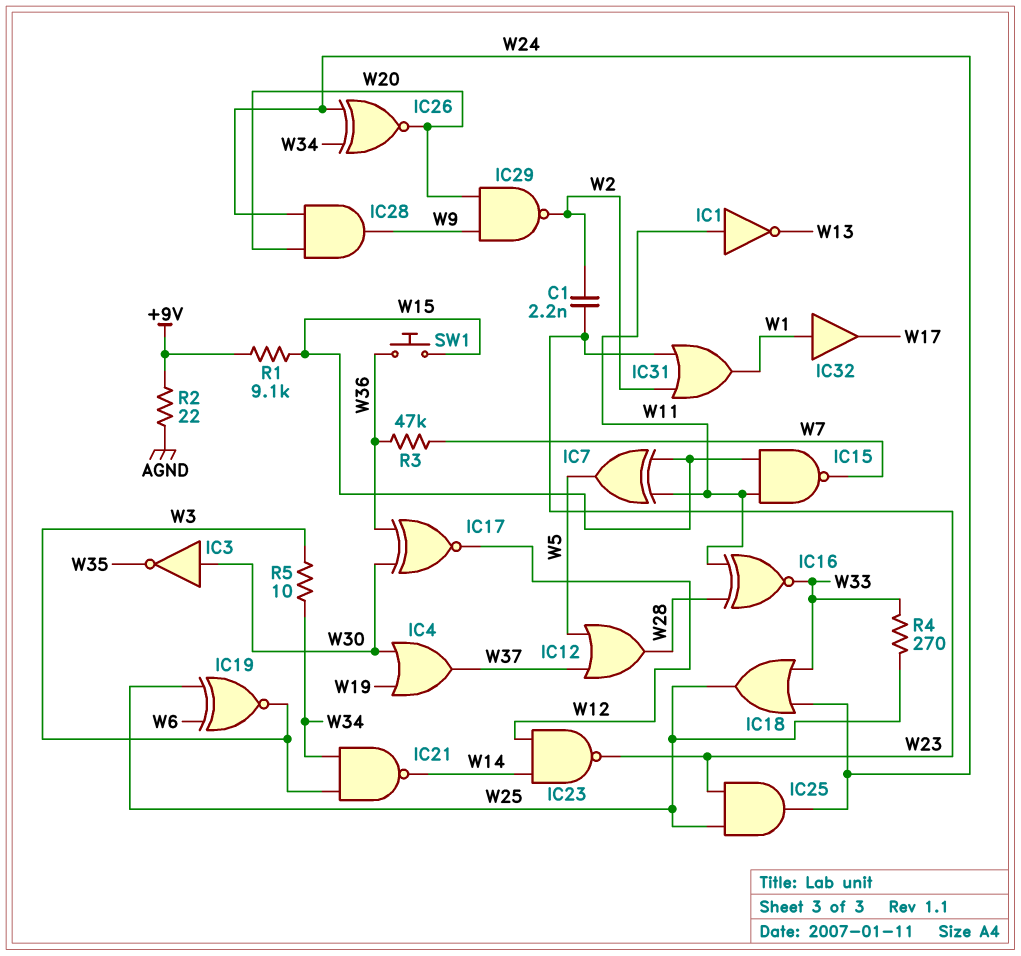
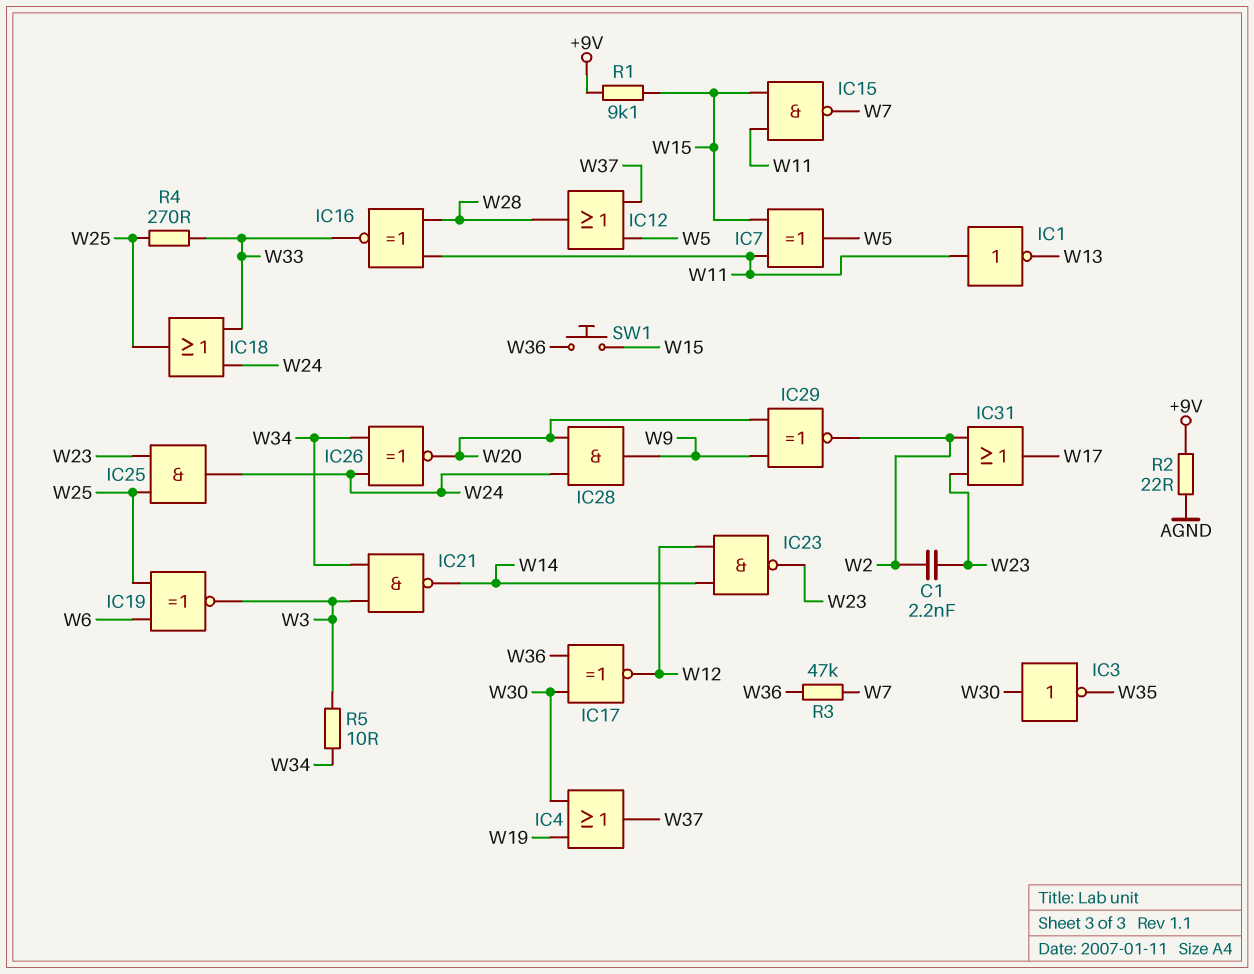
IC29: NAND (in W9, in W20, out W2) -> XNOR (in W9, in W20, out W2)
IC31: OR (in W2, in W23, out W1) -> OR (in W2, in W23, out W17)
IC32: buffer (in W1, out W17) -> none

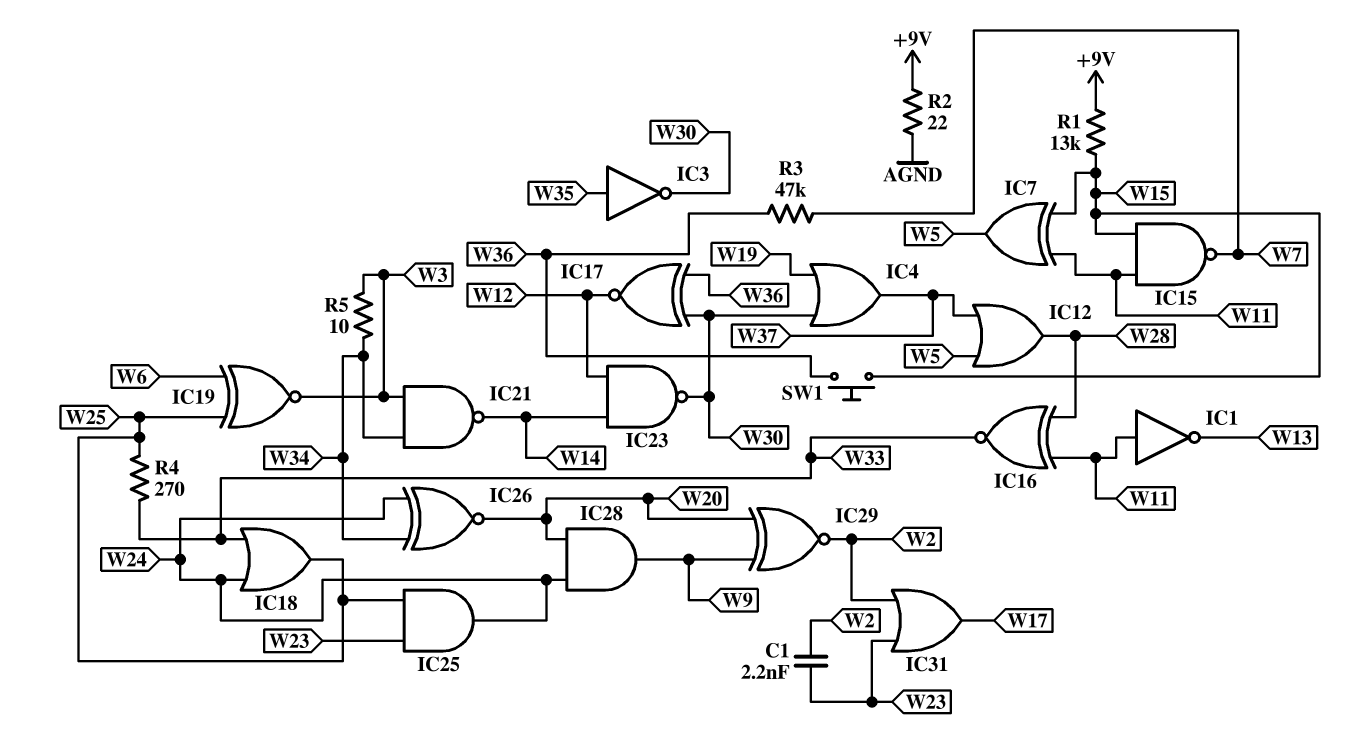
IC3: NOT (in W30, out W35) -> NOT (in W35, out W30)
IC23: NAND (in W12, in W14, out W23) -> NAND (in W12, in W14, out W30)
R1: 9.1k (+9V, W15) -> 13k (+9V, W15)

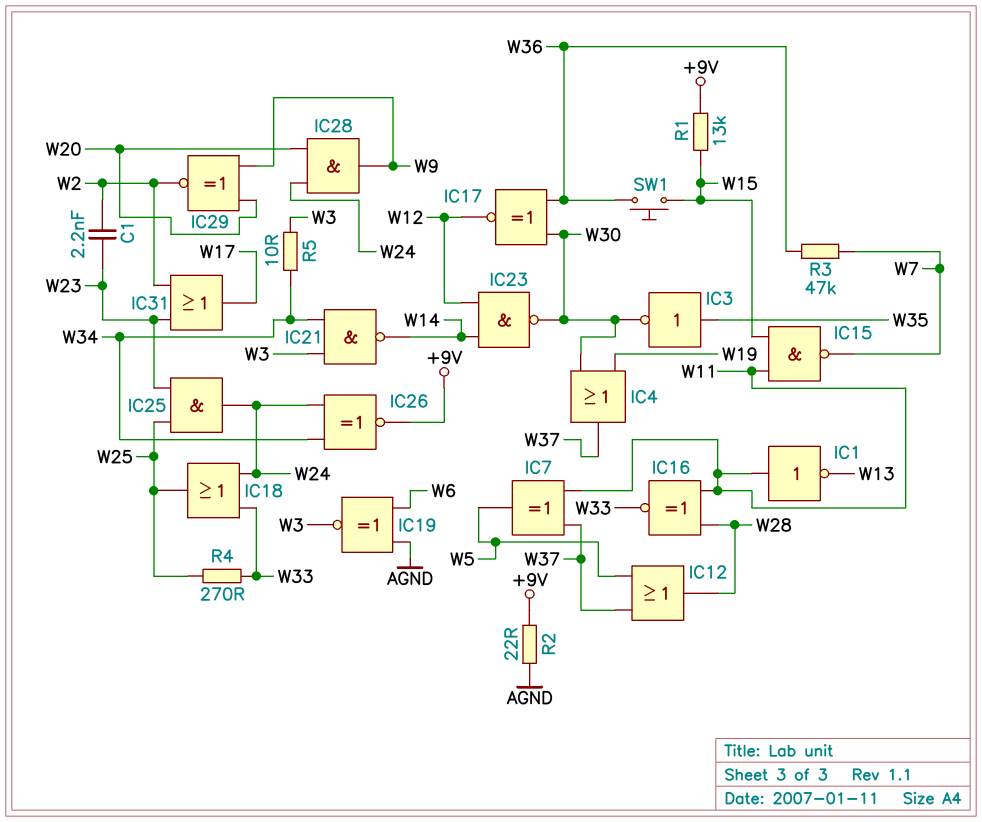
IC7: XOR (in W11, in W15, out W5) -> XOR (in W11, in W37, out W5)
IC19: XNOR (in W6, in W25, out W3) -> XNOR (in AGND, in W6, out W3)
IC26: XNOR (in W24, in W34, out W20) -> XNOR (in W24, in W34, out +9V)

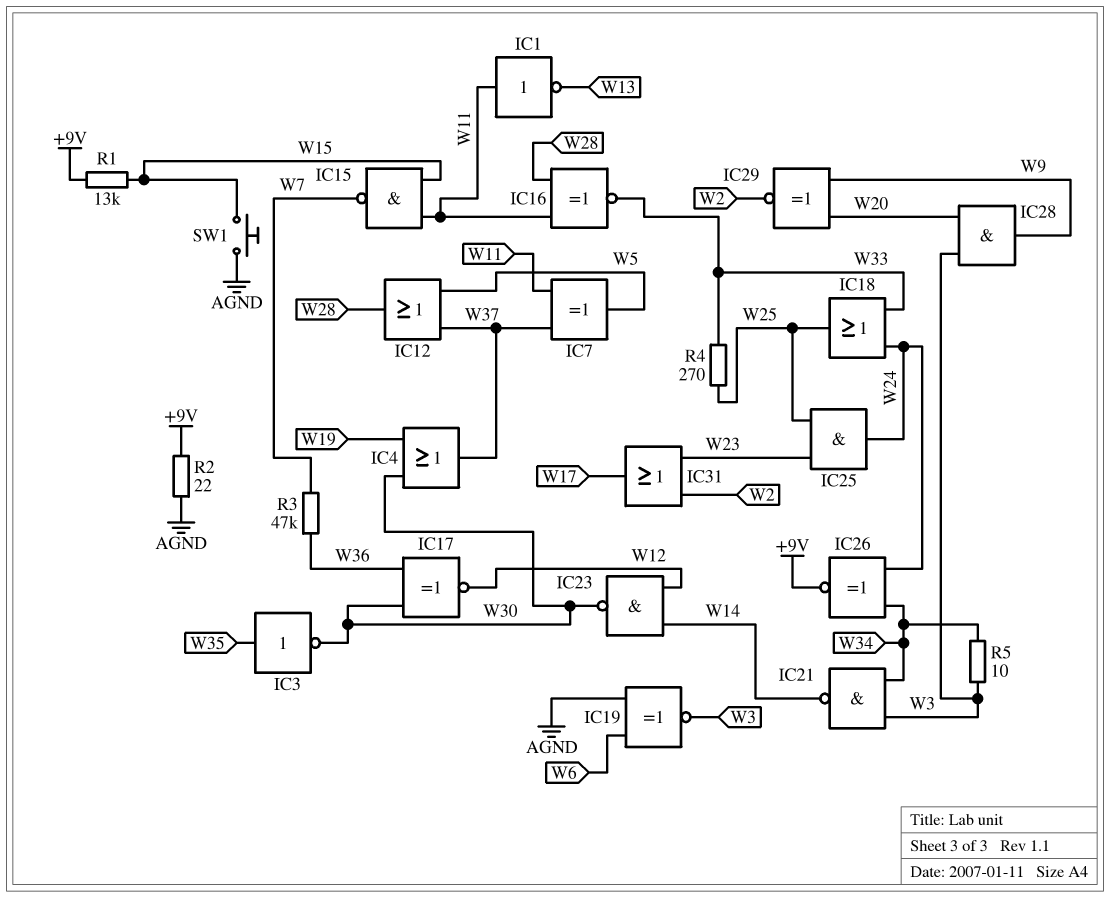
C1: 2.2nF (W2, W23) -> none
IC28: AND (in W20, in W24, out W9) -> AND (in W3, in W20, out W9)
SW1: button (W15, W36) -> button (AGND, W15)

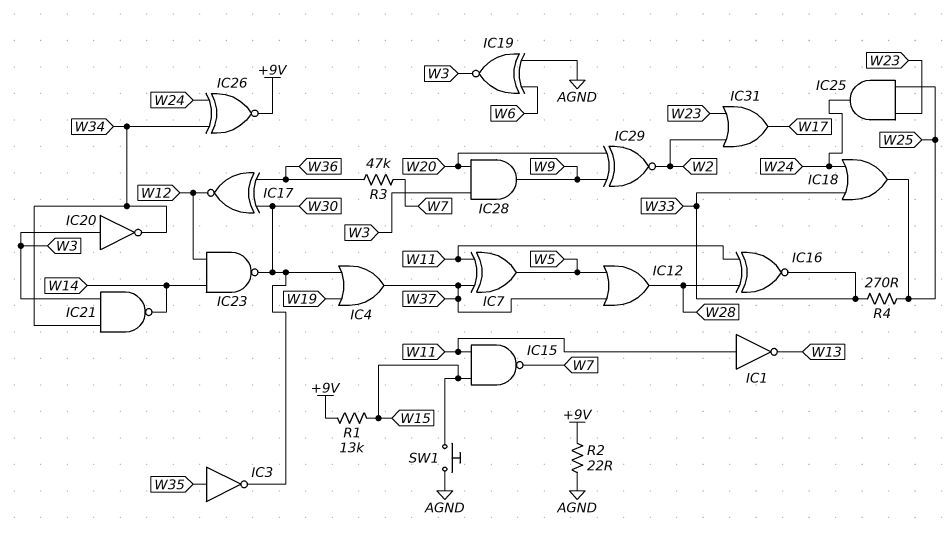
IC20: none -> NOT (in W3, out W34)
R5: 10 (W3, W34) -> none

